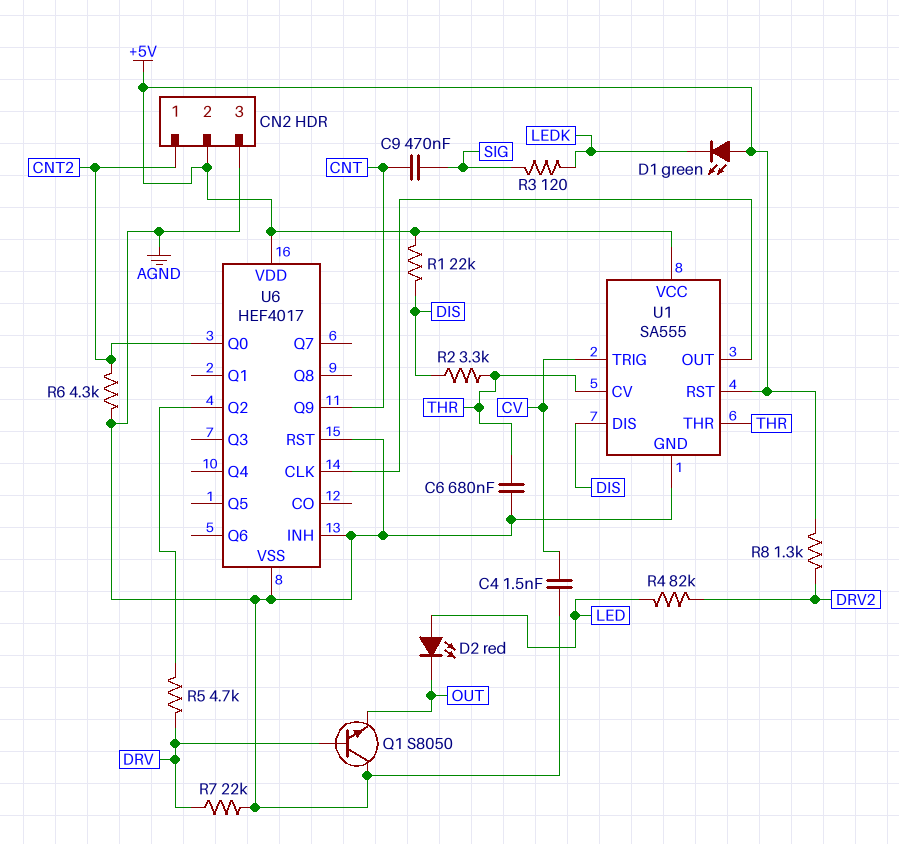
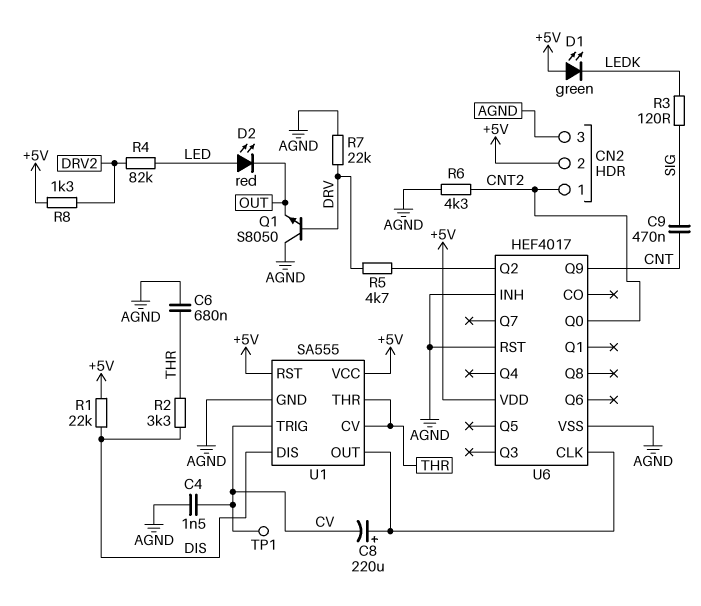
C8: none -> 220uF (plus U1/OUT, minus CV)
TP1: none -> test point (CV)

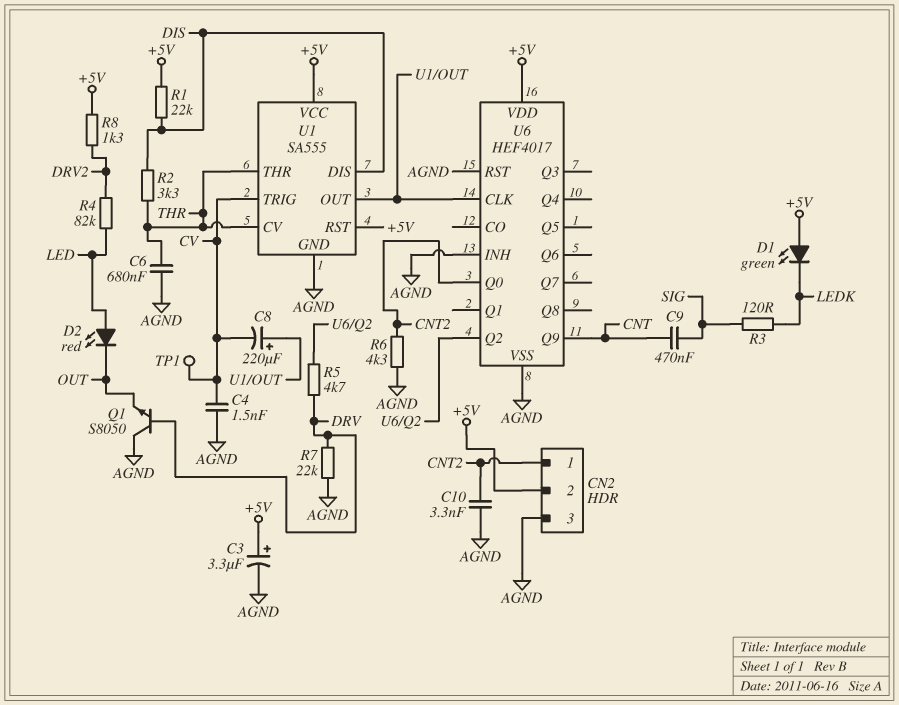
C3: none -> 3.3uF (plus +5V, minus AGND)
C10: none -> 3.3nF (AGND, CNT2)

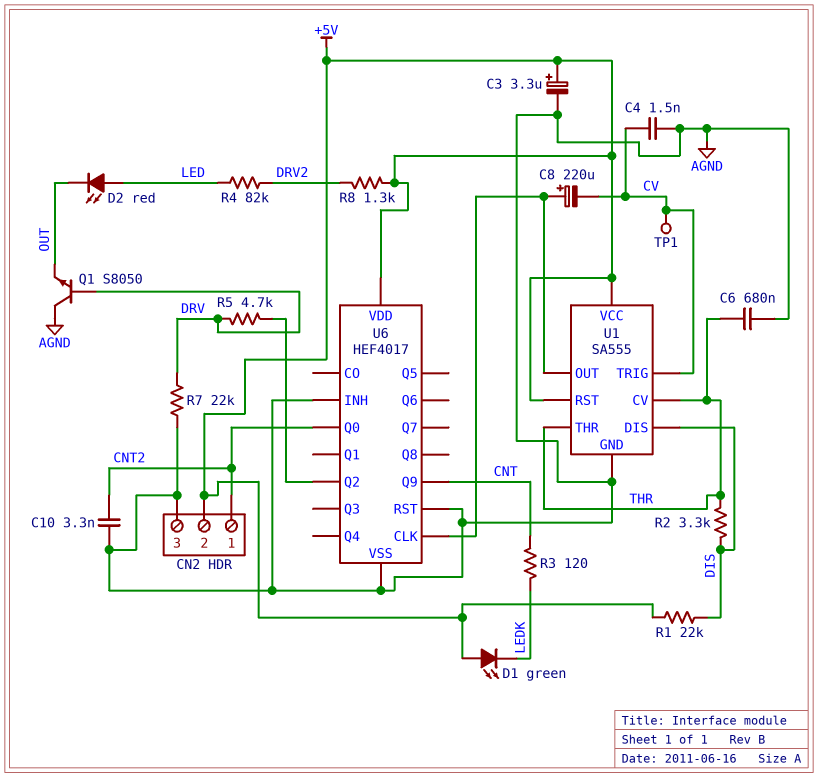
C9: 470nF (CNT, SIG) -> none
R3: 120 (LEDK, SIG) -> 120 (CNT, LEDK)
R6: 4.3k (AGND, CNT2) -> none

